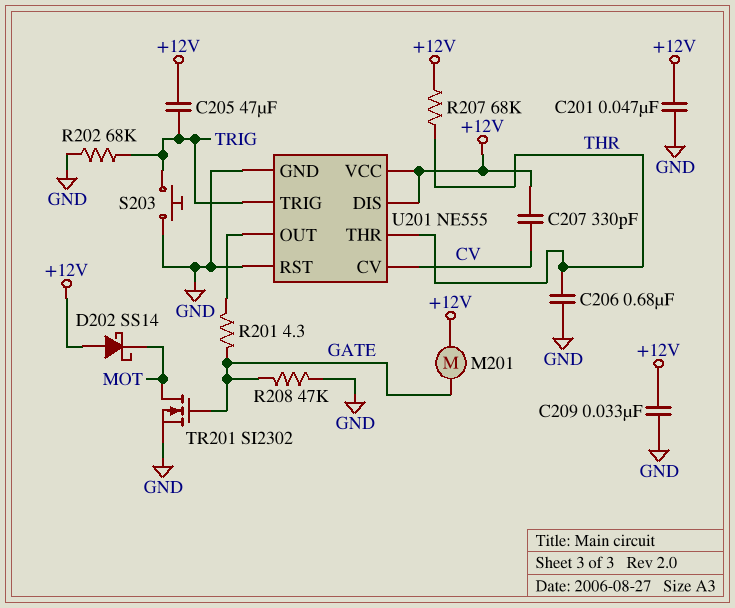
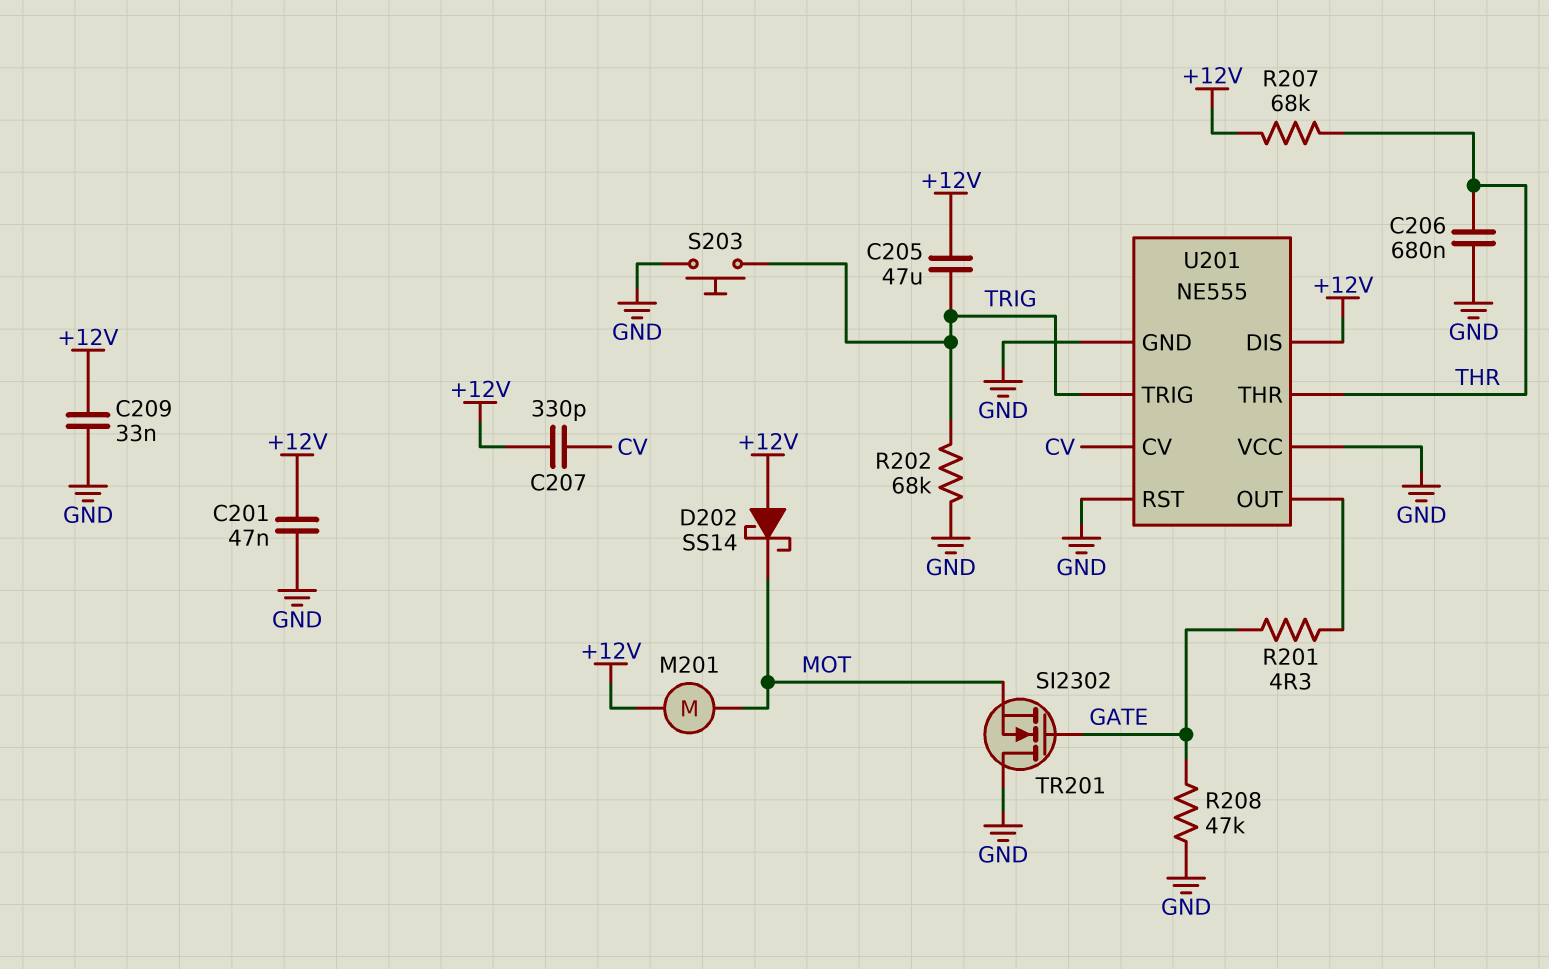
M201: motor (+12V, GATE) -> motor (+12V, MOT)
TR201: NMOS SI2302 (G GATE, D MOT, S GND) -> NMOS SI2302 (G GATE, D GND, S MOT)
U201 pin VCC: +12V -> GND

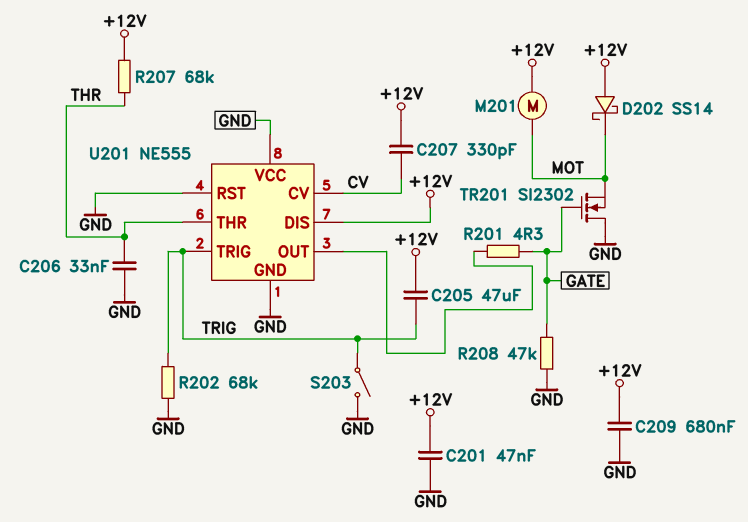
C206: 680nF (GND, THR) -> 33nF (GND, THR)
C209: 33nF (+12V, GND) -> 680nF (+12V, GND)
S203: button (GND, TRIG) -> switch (GND, TRIG)

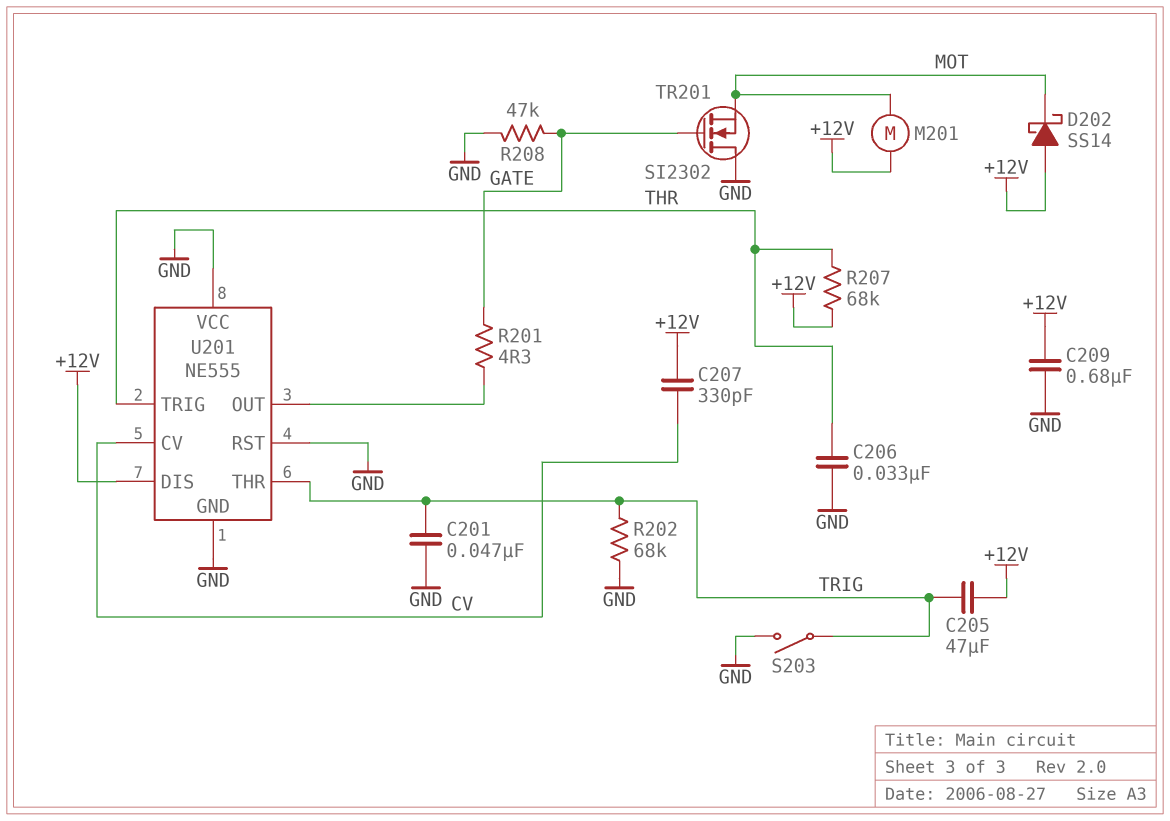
C201: 47nF (+12V, GND) -> 47nF (GND, TRIG)
U201 pin THR: THR -> TRIG
U201 pin TRIG: TRIG -> THR

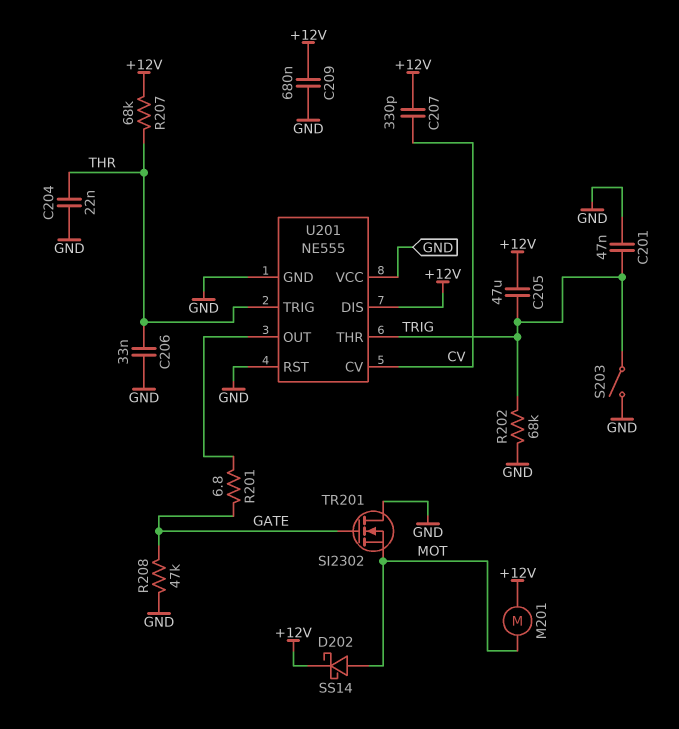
C204: none -> 22nF (GND, THR)
D202: schottky SS14 (A +12V, K MOT) -> schottky SS14 (A MOT, K +12V)
R201: 4.3 (GATE, U201/OUT) -> 6.8 (GATE, U201/OUT)

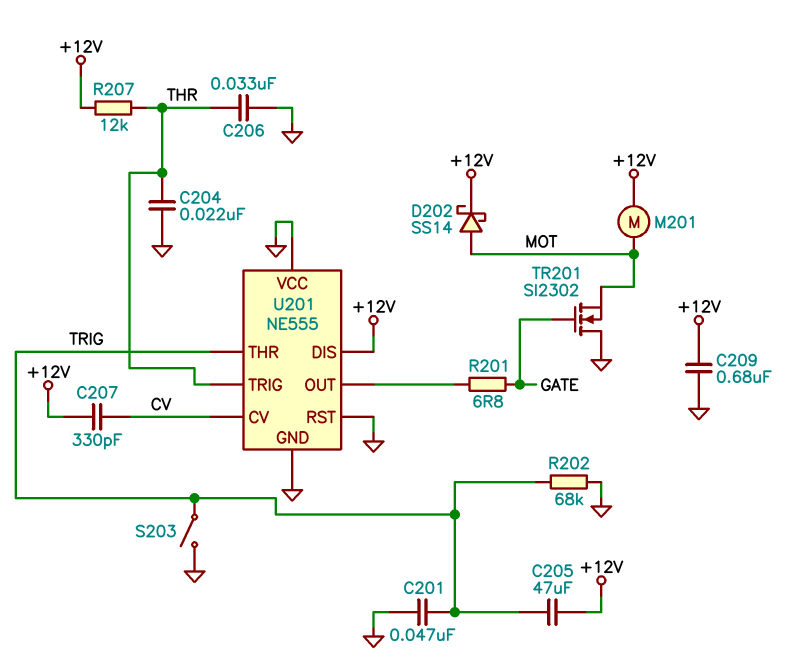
R207: 68k (+12V, THR) -> 12k (+12V, THR)
R208: 47k (GATE, GND) -> none

